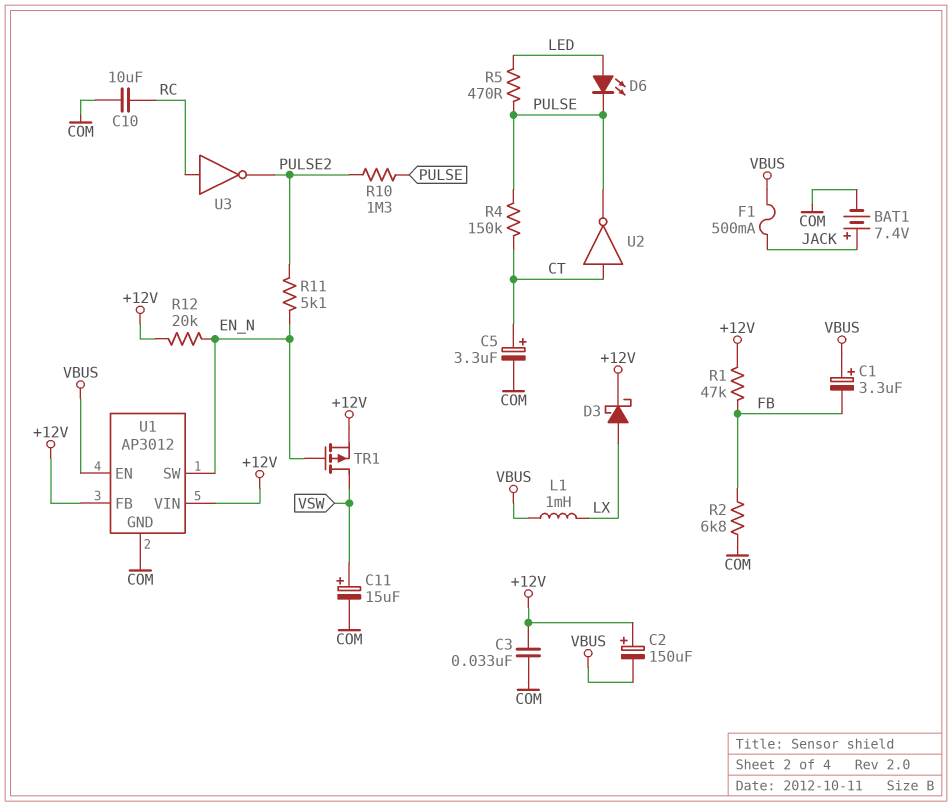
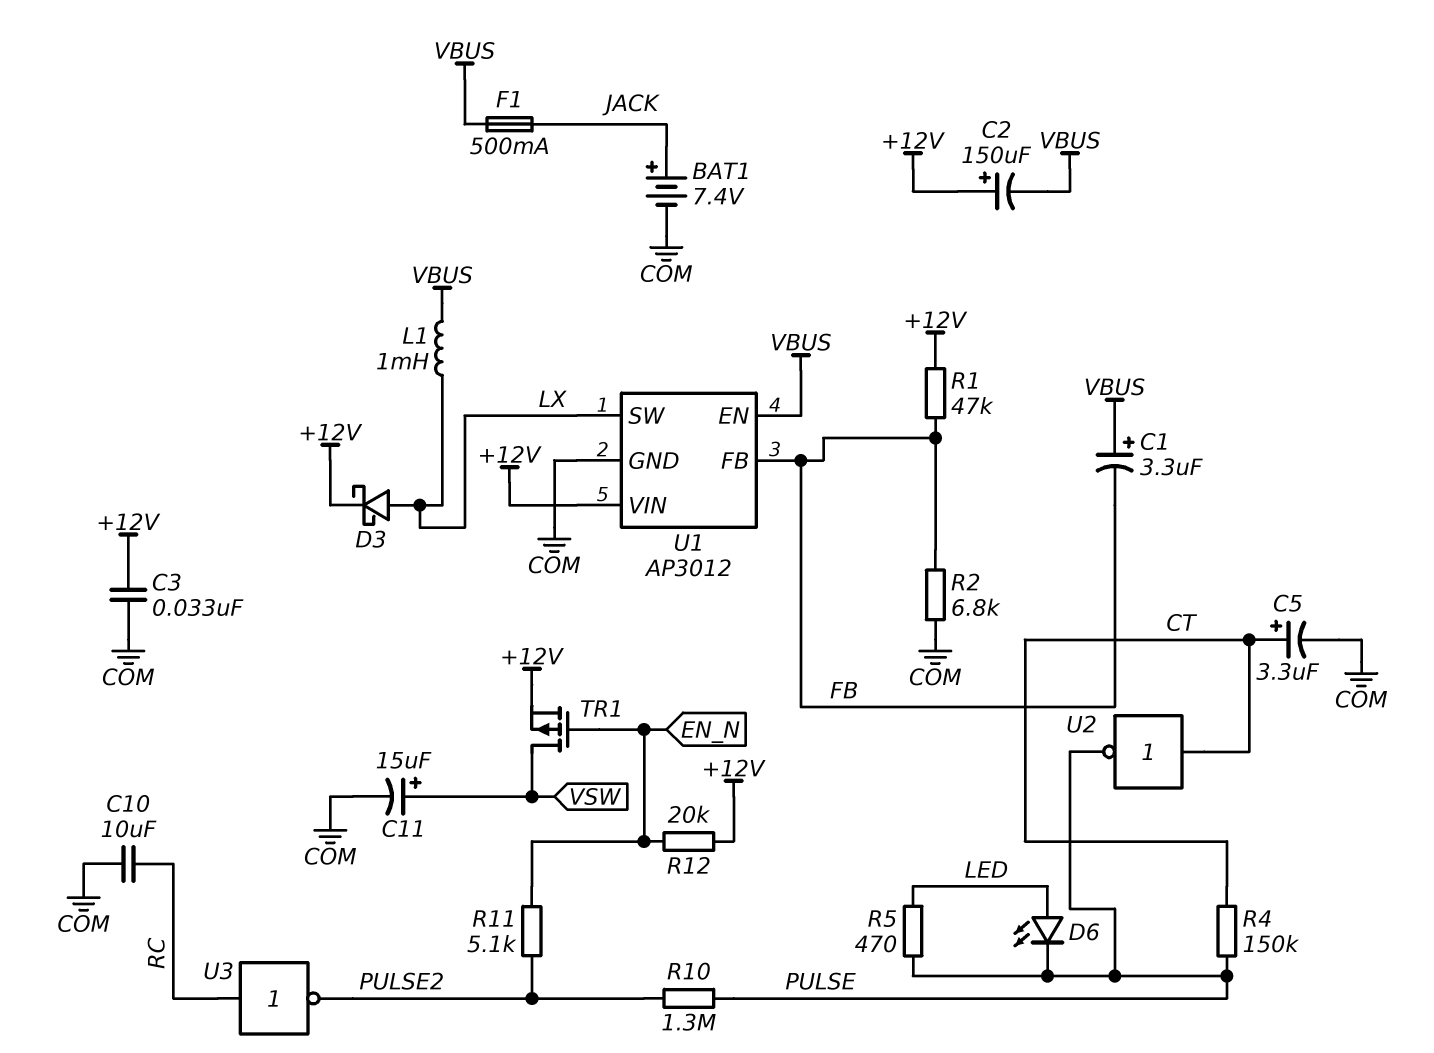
U1 pin FB: +12V -> FB
U1 pin SW: EN_N -> LX

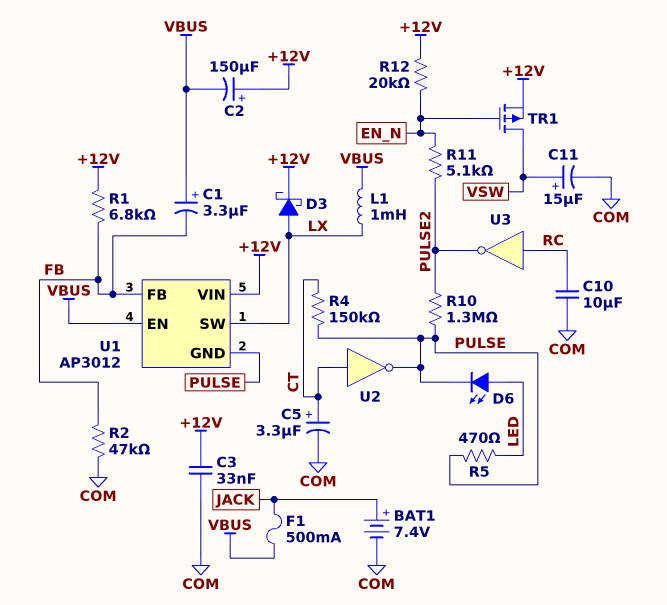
R1: 47k (+12V, FB) -> 6.8k (+12V, FB)
R2: 6.8k (COM, FB) -> 47k (COM, FB)
U1 pin GND: COM -> PULSE

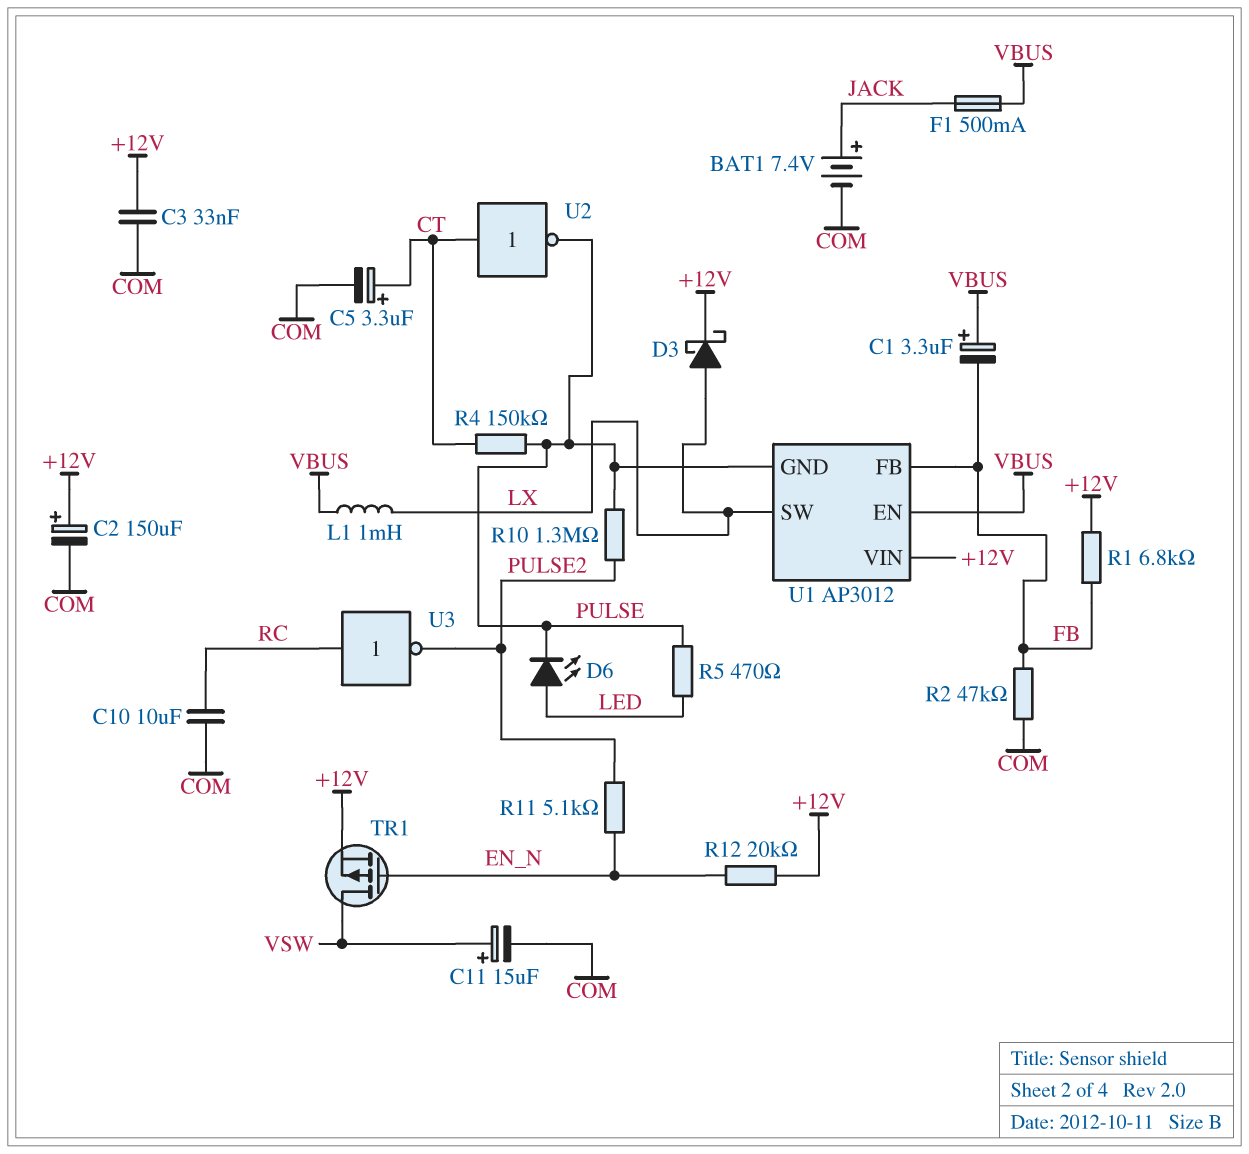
C2: 150uF (plus +12V, minus VBUS) -> 150uF (plus +12V, minus COM)

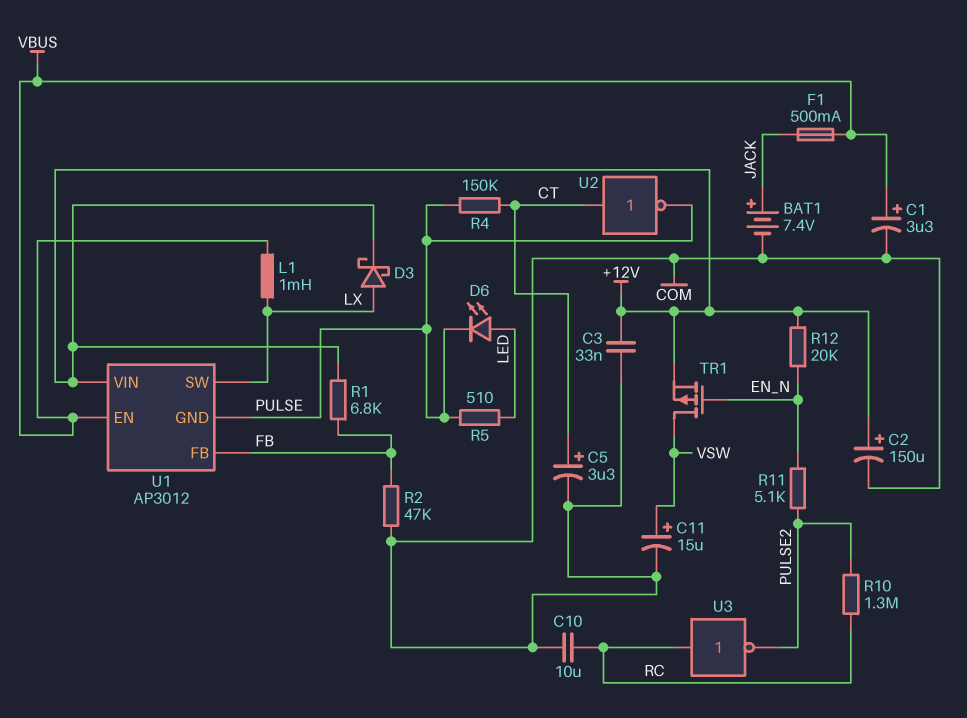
C1: 3.3uF (plus VBUS, minus FB) -> 3.3uF (plus VBUS, minus COM)
R5: 470 (LED, PULSE) -> 510 (LED, PULSE)
R10: 1.3M (PULSE, PULSE2) -> 1.3M (PULSE2, RC)

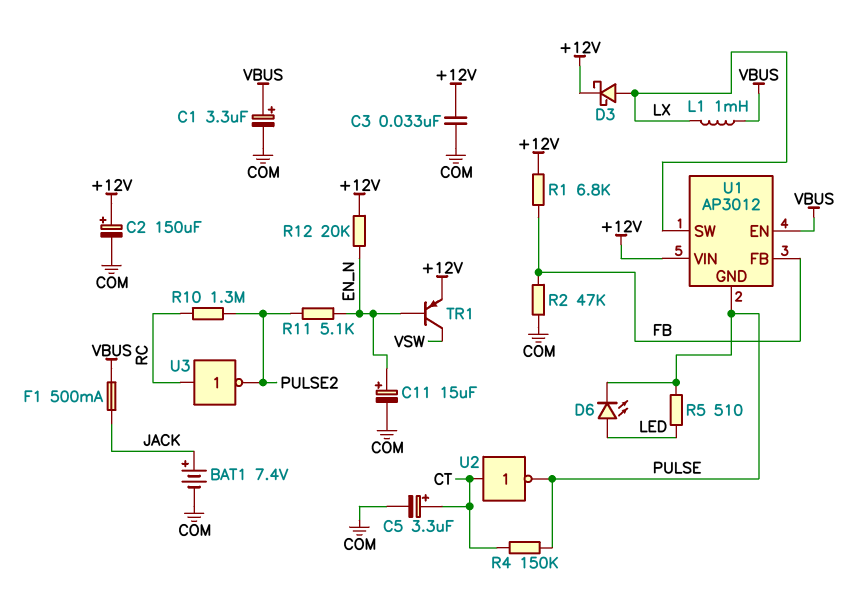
C10: 10uF (COM, RC) -> none
C11: 15uF (plus VSW, minus COM) -> 15uF (plus EN_N, minus COM)
TR1: PMOS (G EN_N, D VSW, S +12V) -> PNP (B EN_N, C VSW, E +12V)

